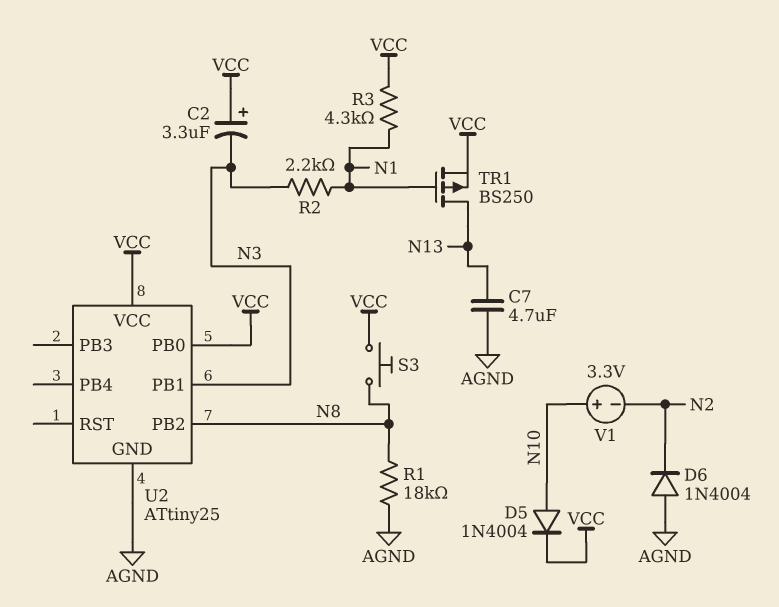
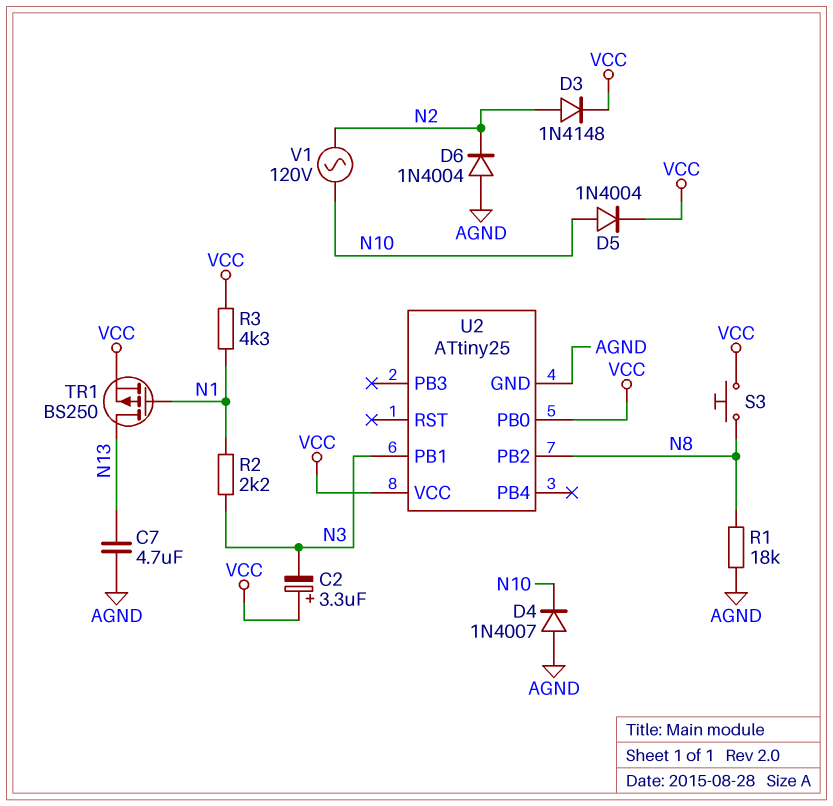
D3: none -> diode 1N4148 (A N2, K VCC)
D4: none -> diode 1N4007 (A AGND, K N10)
V1: 3.3V (plus N10, minus N2) -> AC 120V (N2, N10)

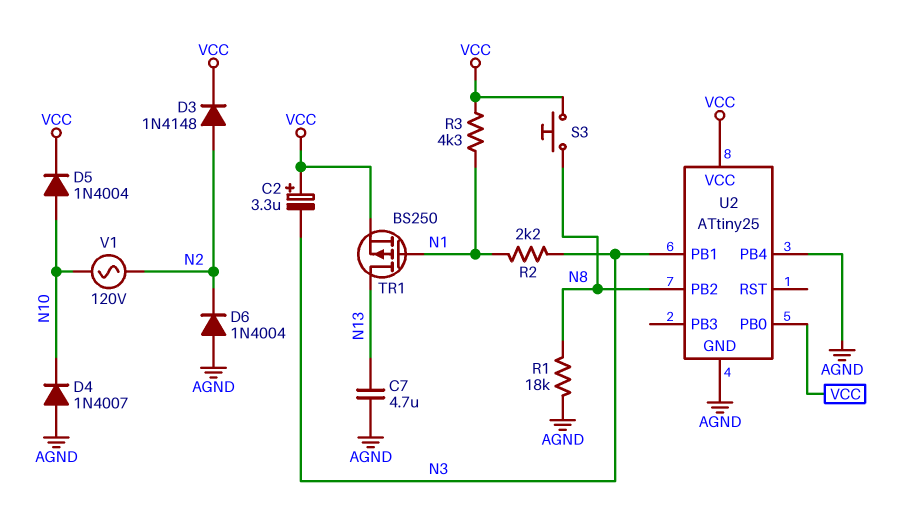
U2 pin PB4: none -> AGND

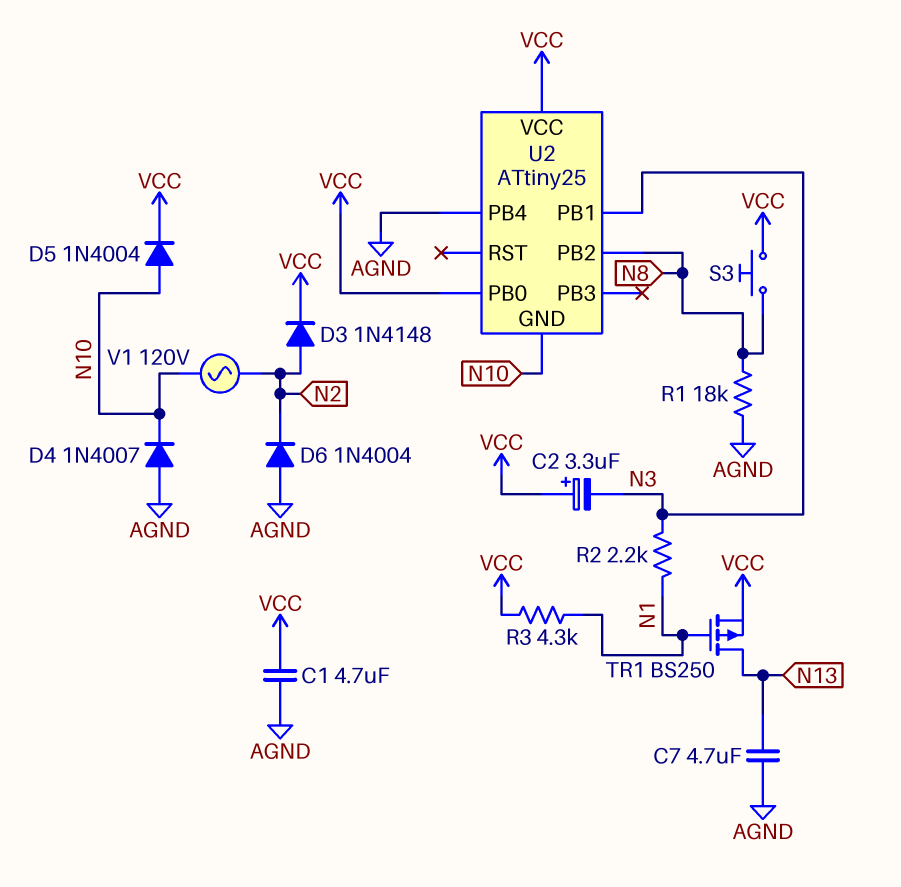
C1: none -> 4.7uF (AGND, VCC)
U2 pin GND: AGND -> N10

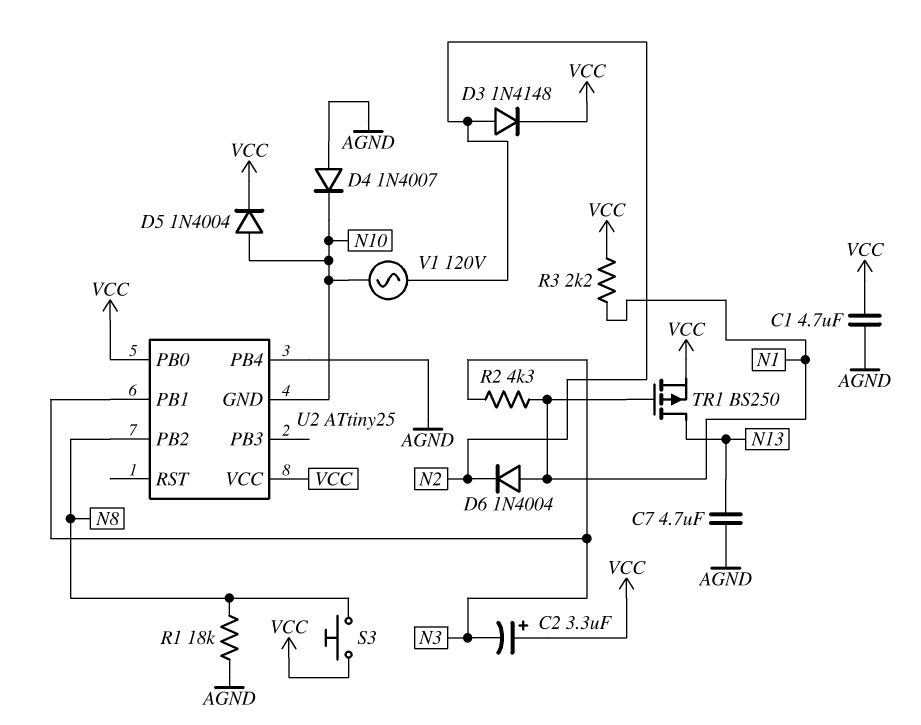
D6: diode 1N4004 (A AGND, K N2) -> diode 1N4004 (A N1, K N2)
R2: 2.2k (N1, N3) -> 4.3k (N1, N3)
R3: 4.3k (N1, VCC) -> 2.2k (N1, VCC)

